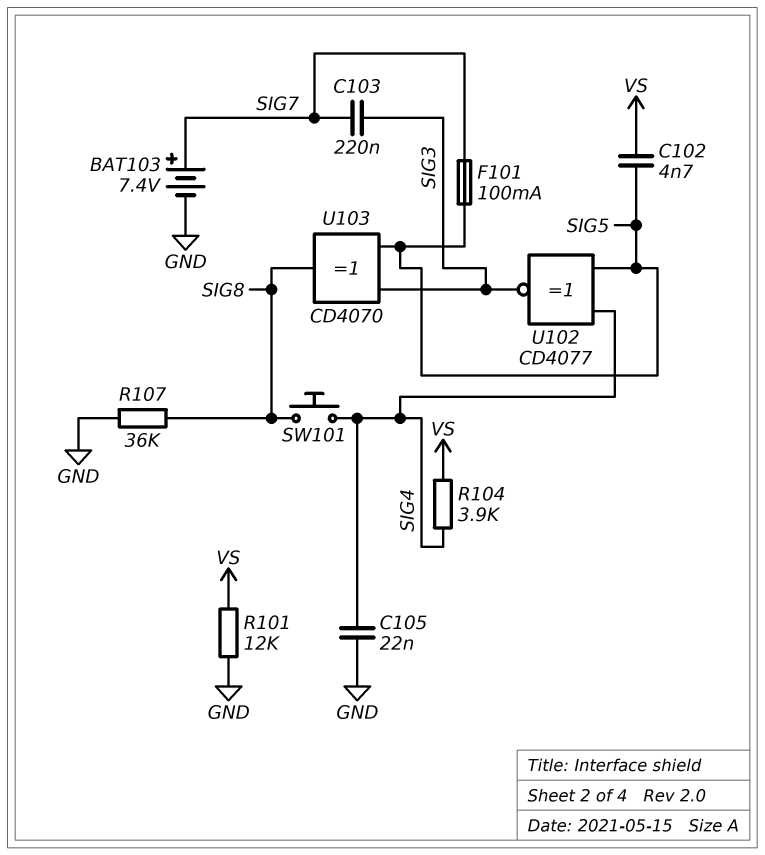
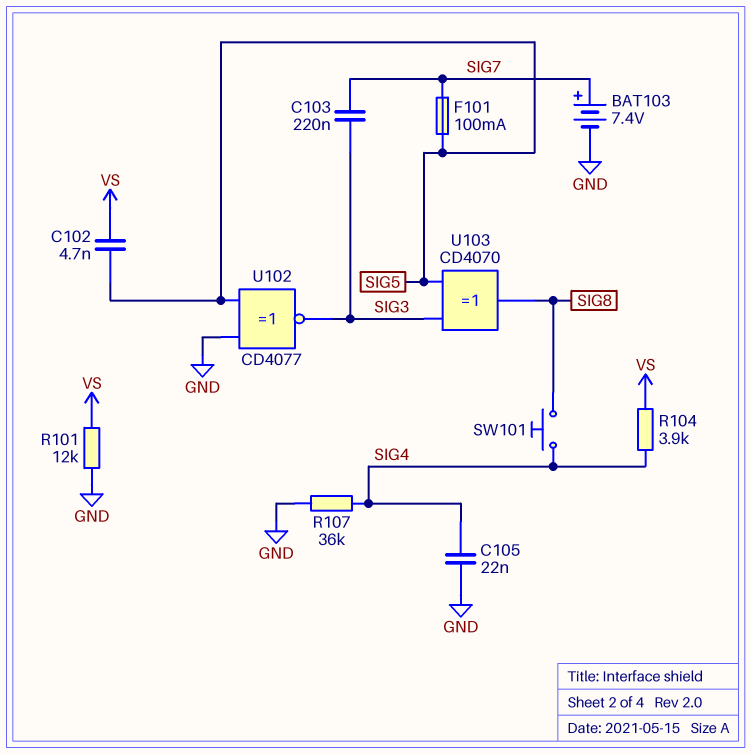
R107: 36k (GND, SIG8) -> 36k (GND, SIG4)
U102: XNOR CD4077 (in SIG4, in SIG5, out SIG3) -> XNOR CD4077 (in GND, in SIG5, out SIG3)

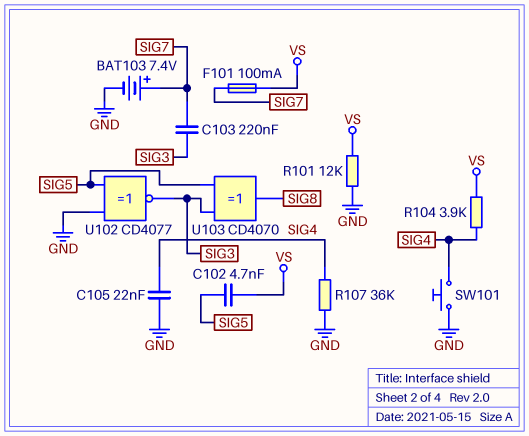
F101: 100mA (SIG5, SIG7) -> 100mA (SIG7, VS)
SW101: button (SIG4, SIG8) -> button (GND, SIG4)

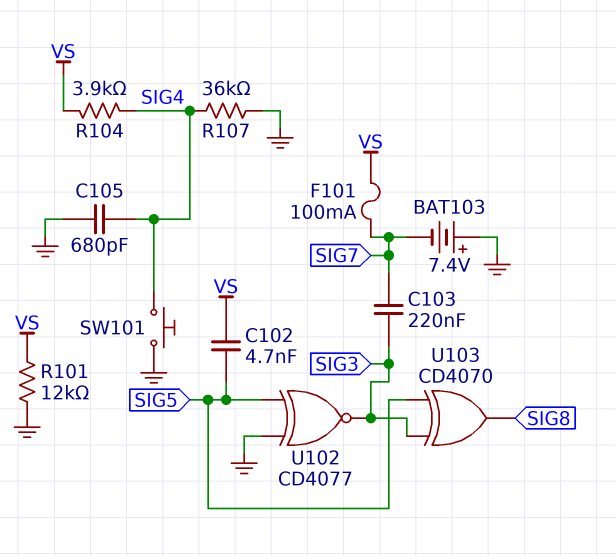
BAT103: 7.4V (plus SIG7, minus GND) -> 7.4V (plus GND, minus SIG7)
C105: 22nF (GND, SIG4) -> 680pF (GND, SIG4)

